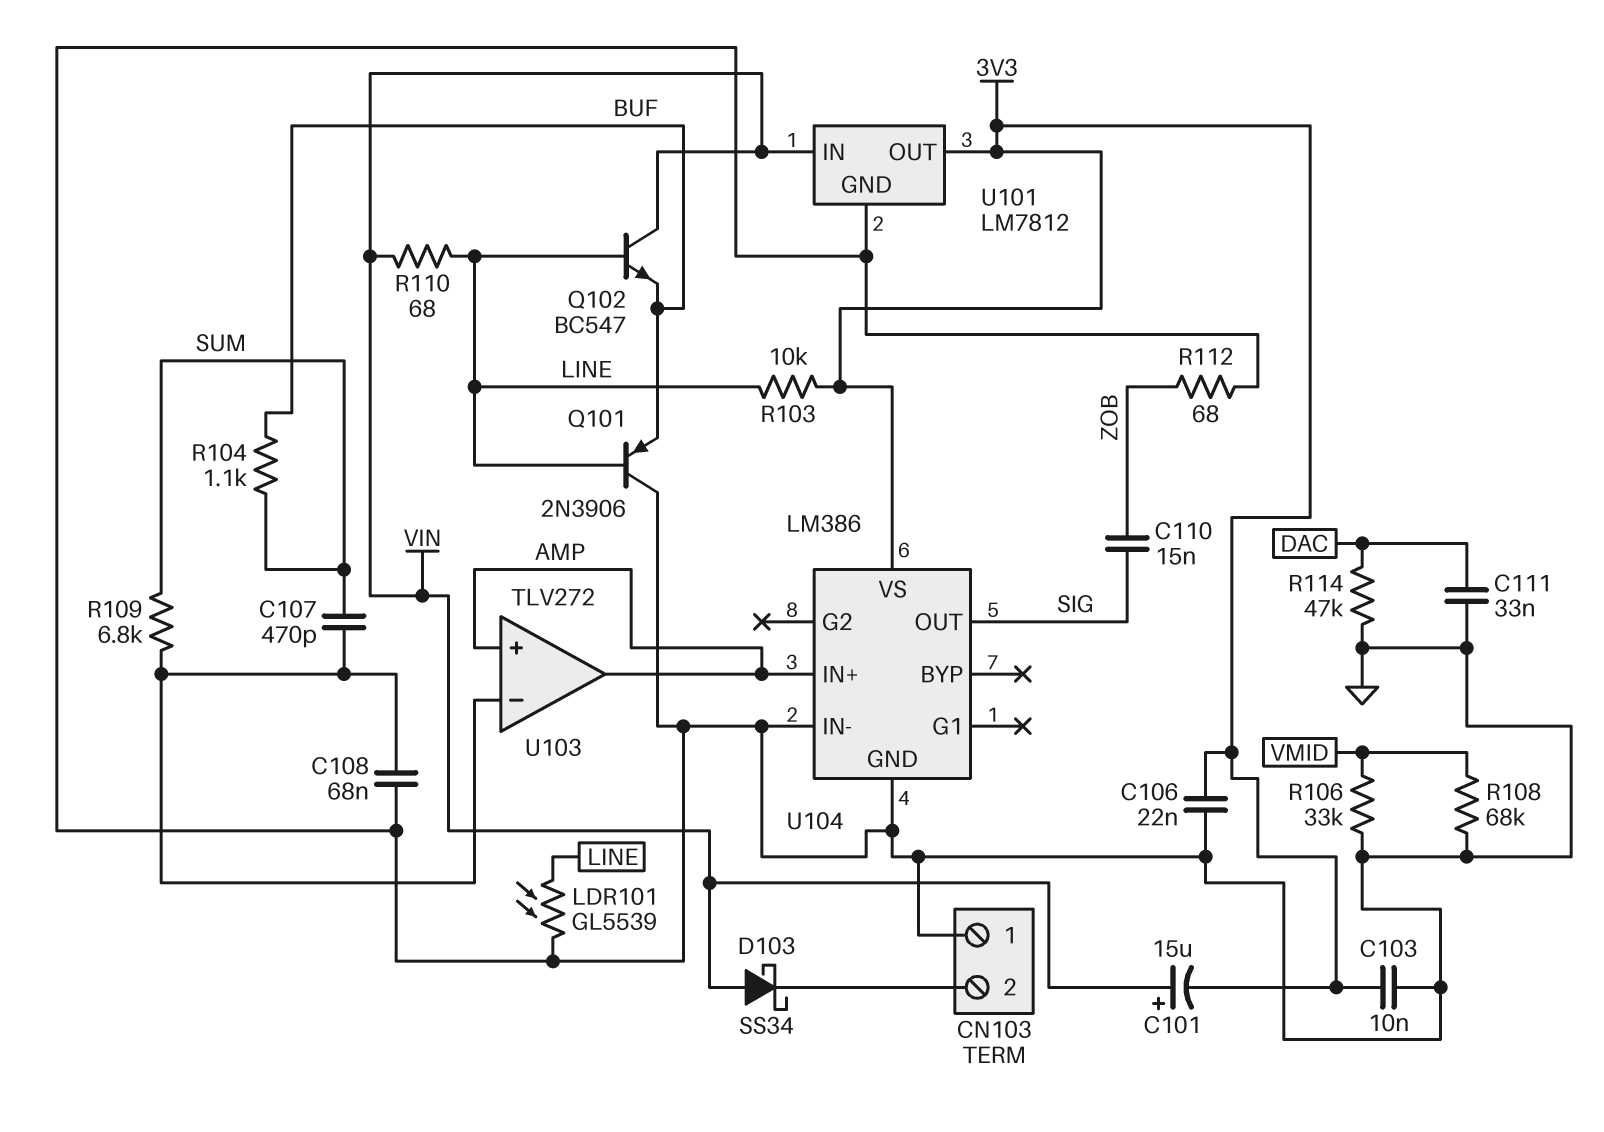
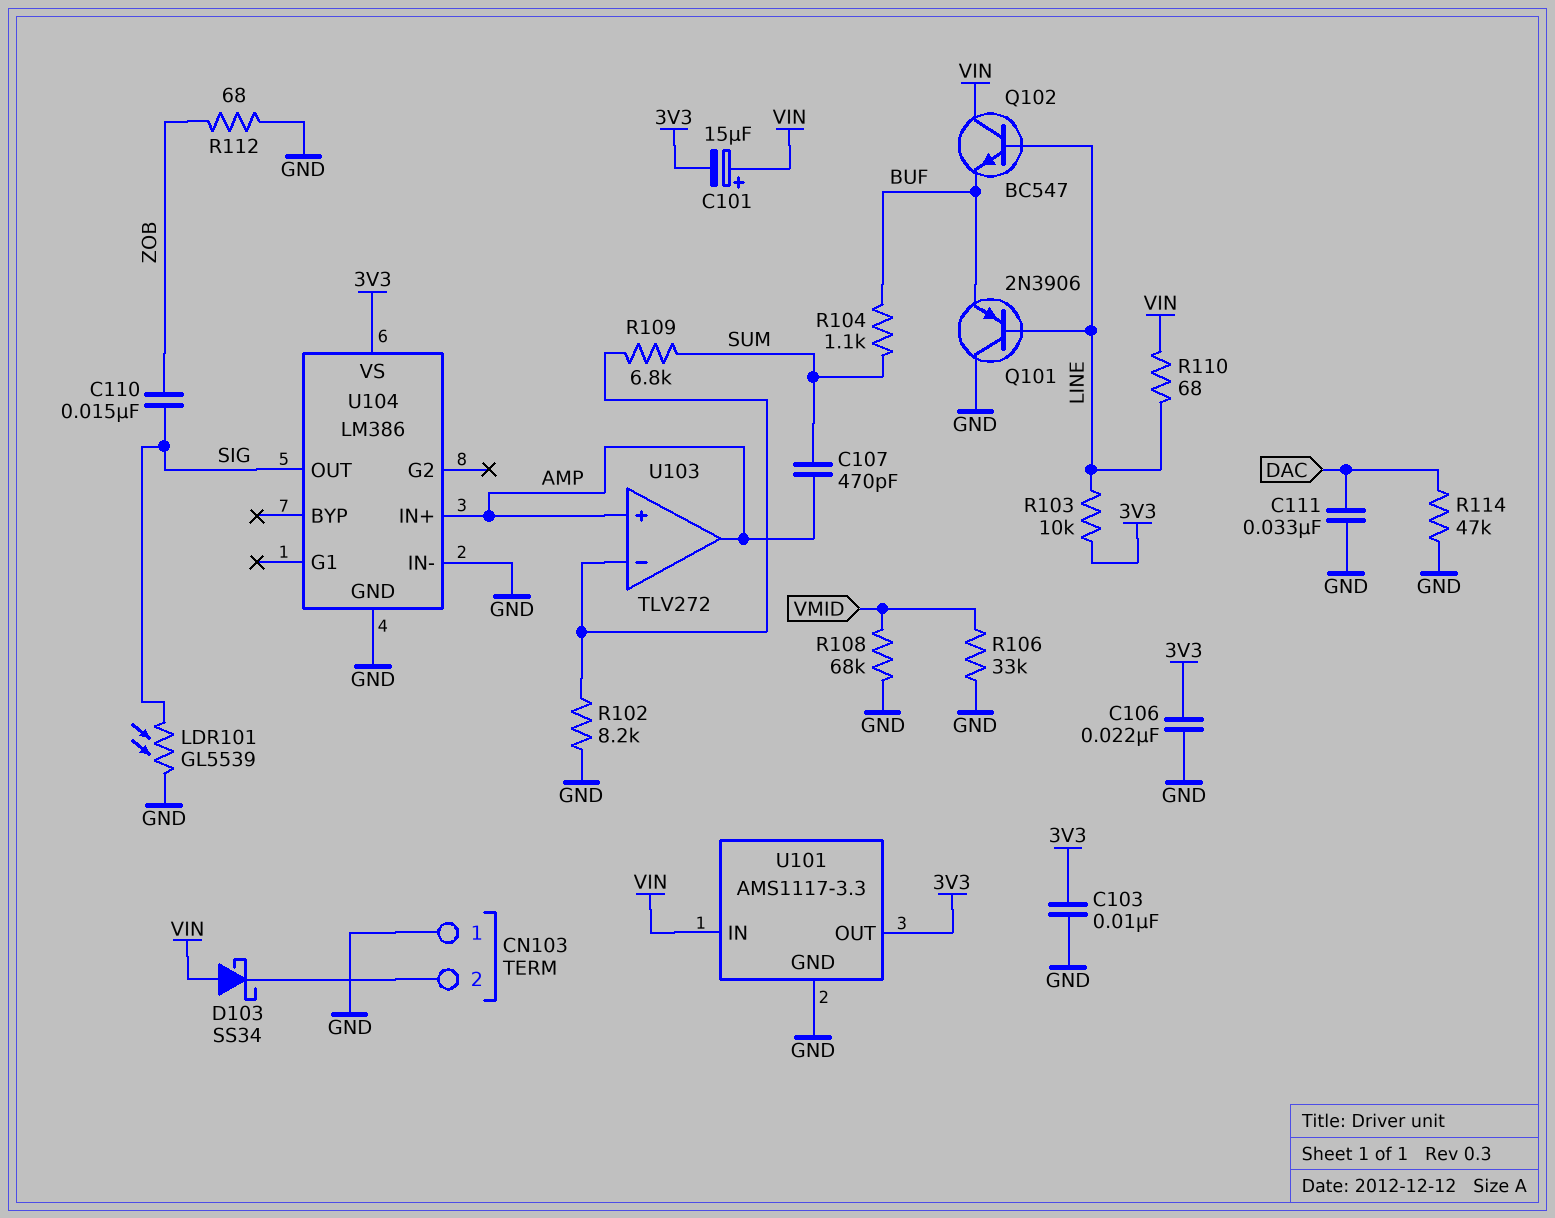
C107: 470pF (SUM, U103/in-) -> 470pF (AMP, SUM)
C108: 68nF (GND, U103/in-) -> none
LDR101: GL5539 (GND, LINE) -> GL5539 (GND, SIG)
R102: none -> 8.2k (GND, U103/in-)
U101: LM7812 -> AMS1117-3.3

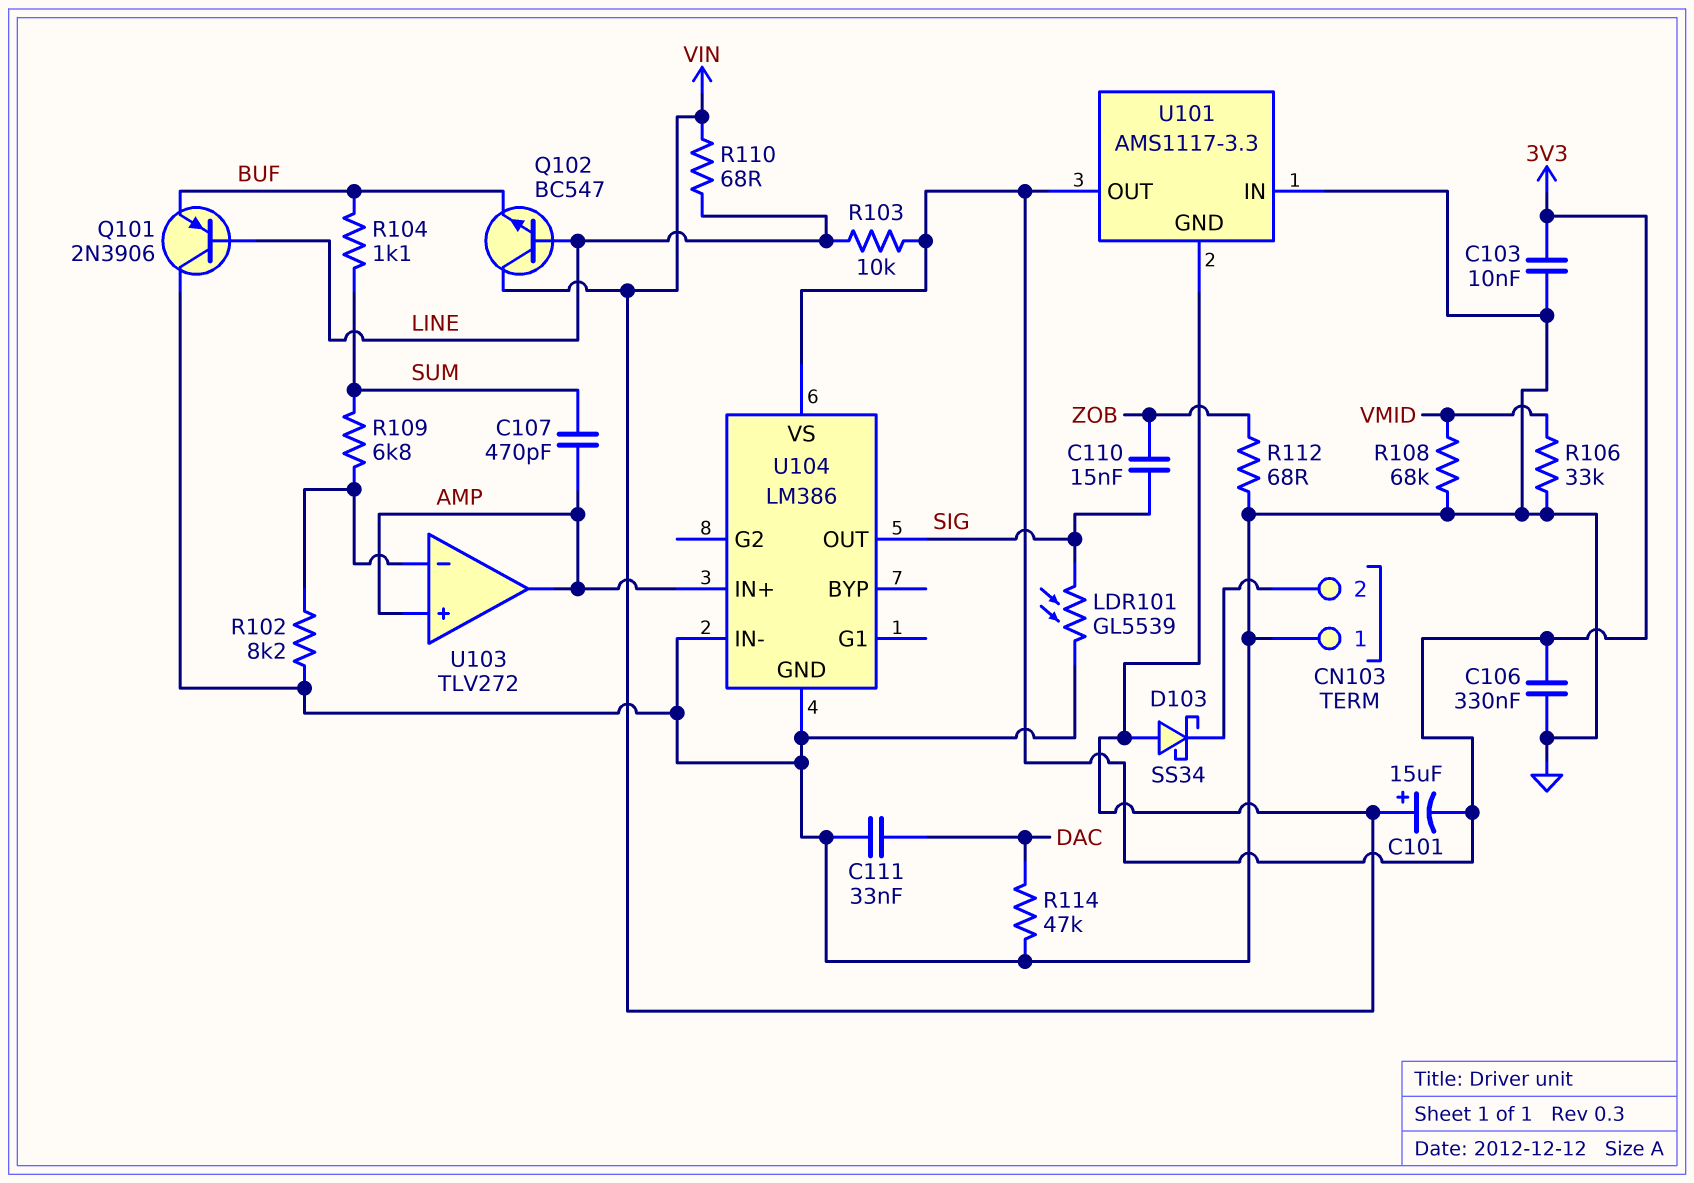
C106: 22nF (3V3, GND) -> 330nF (3V3, GND)
U101 pin GND: GND -> VIN
U101 pin IN: VIN -> GND

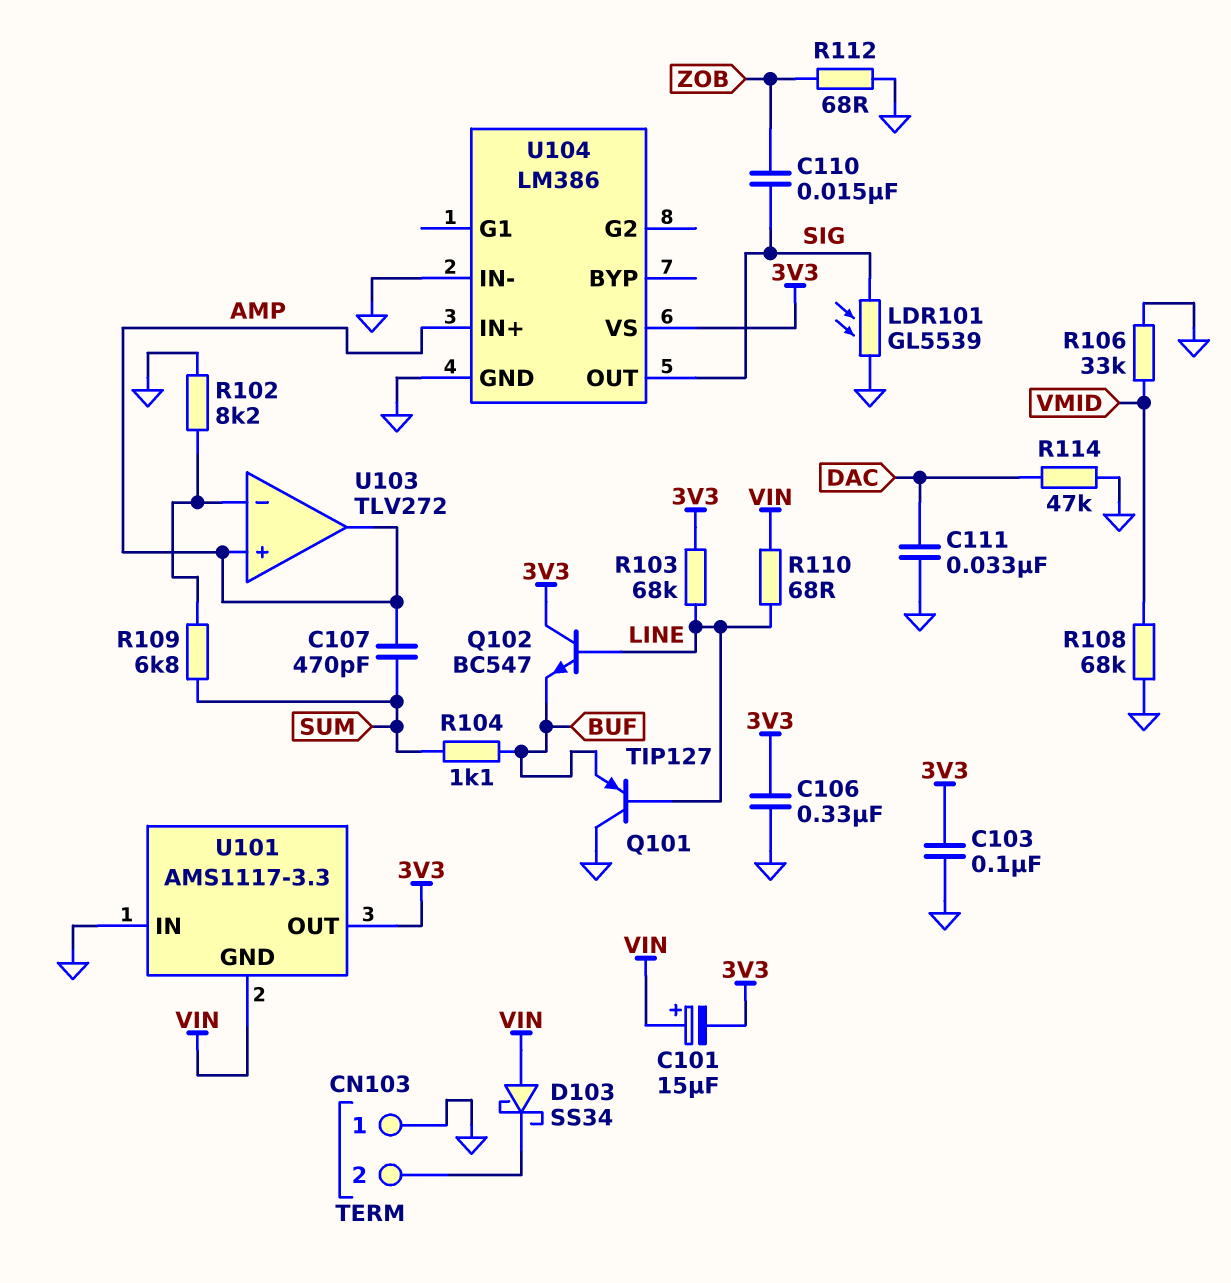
C103: 10nF (3V3, GND) -> 100nF (3V3, GND)
Q101: PNP 2N3906 (B LINE, C GND, E BUF) -> PNP TIP127 (B LINE, C GND, E BUF)
Q102: NPN BC547 (B LINE, C VIN, E BUF) -> NPN BC547 (B LINE, C 3V3, E BUF)
R103: 10k (3V3, LINE) -> 68k (3V3, LINE)

